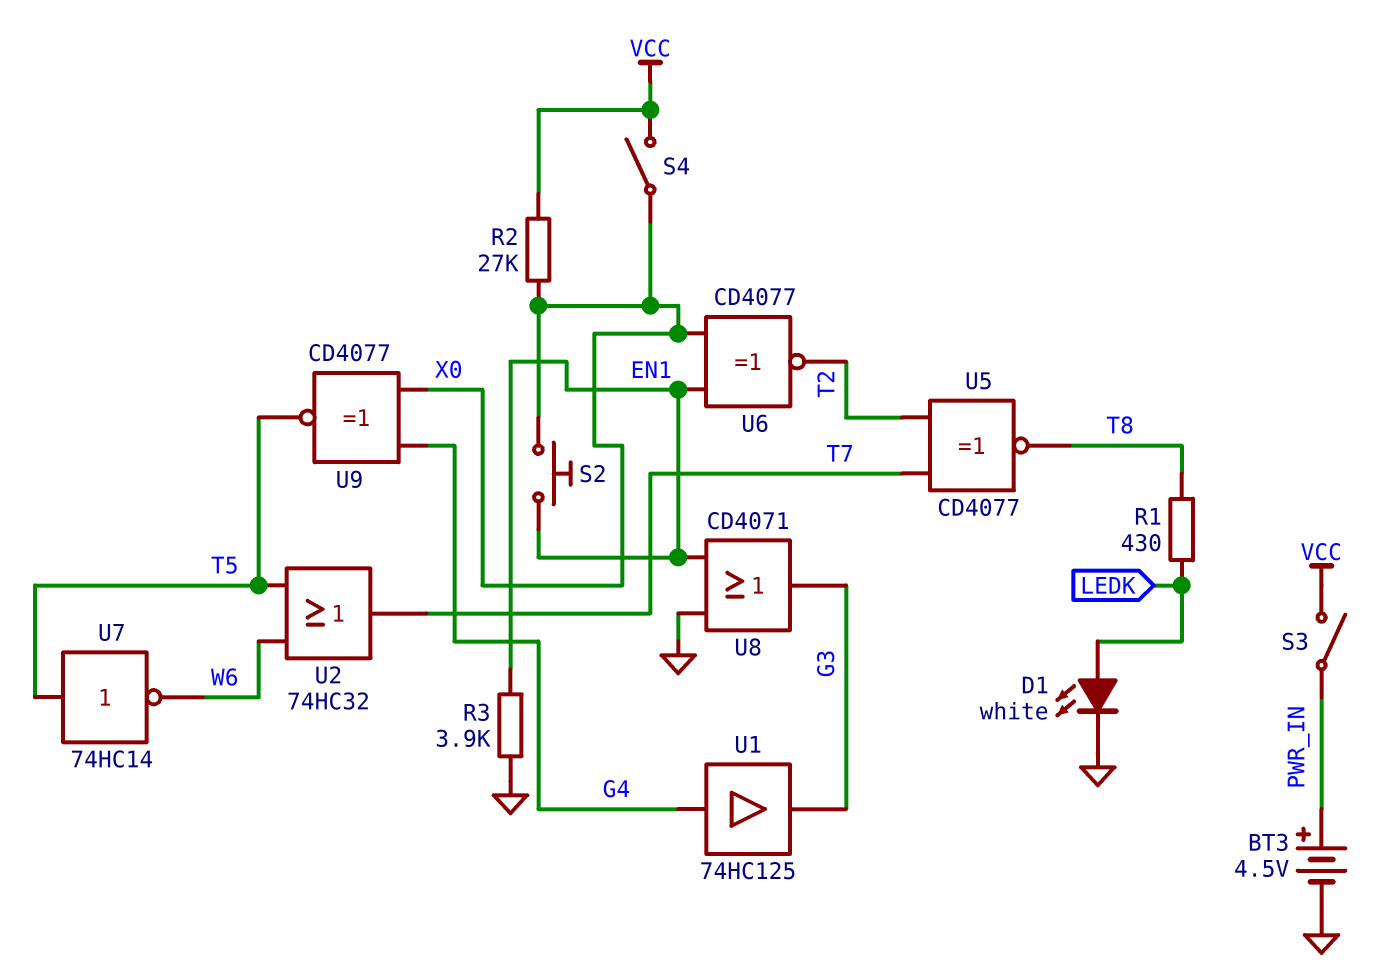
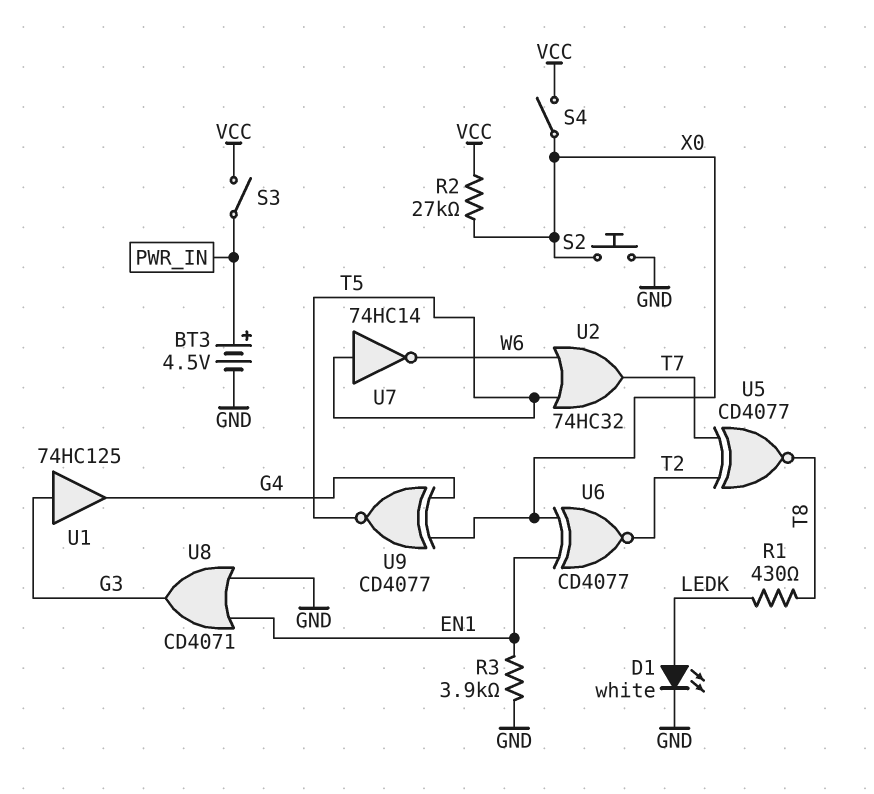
S2: button (EN1, X0) -> button (GND, X0)
U1: buffer 74HC125 (in G4, out G3) -> buffer 74HC125 (in G3, out G4)

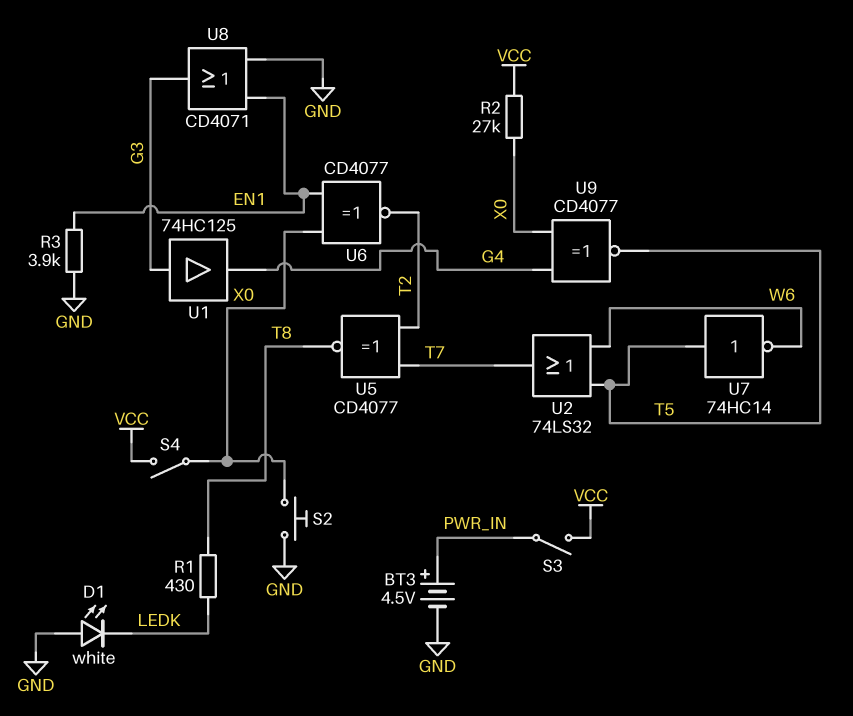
D1: LED white (A LEDK, K GND) -> LED white (A GND, K LEDK)
U2: OR 74HC32 (in T5, in W6, out T7) -> OR 74LS32 (in T5, in W6, out T7)

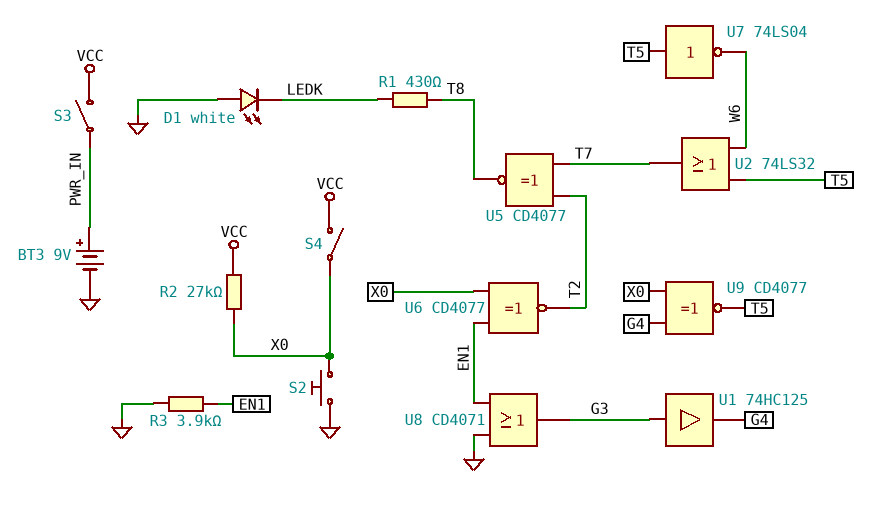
BT3: 4.5V (plus PWR_IN, minus GND) -> 9V (plus PWR_IN, minus GND)
U7: NOT 74HC14 (in T5, out W6) -> NOT 74LS04 (in T5, out W6)

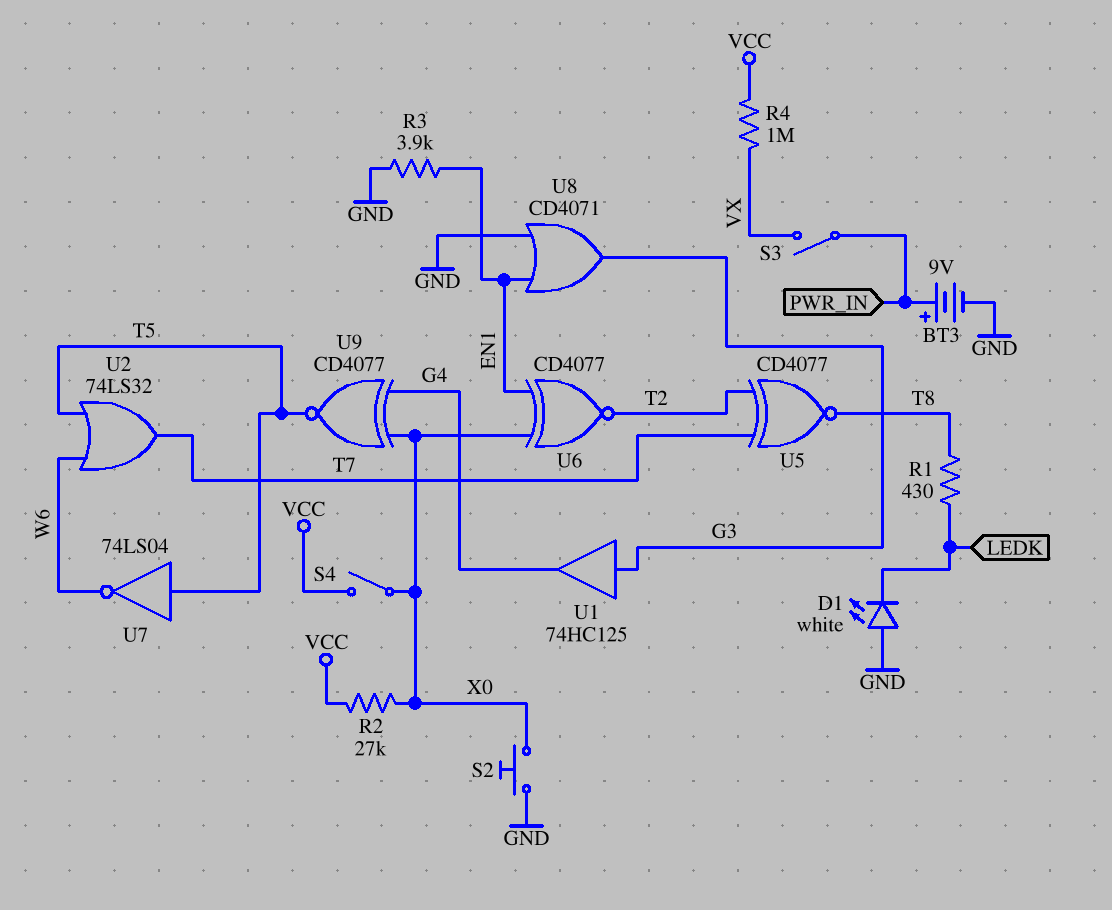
R4: none -> 1M (VCC, VX)
S3: switch (PWR_IN, VCC) -> switch (PWR_IN, VX)

